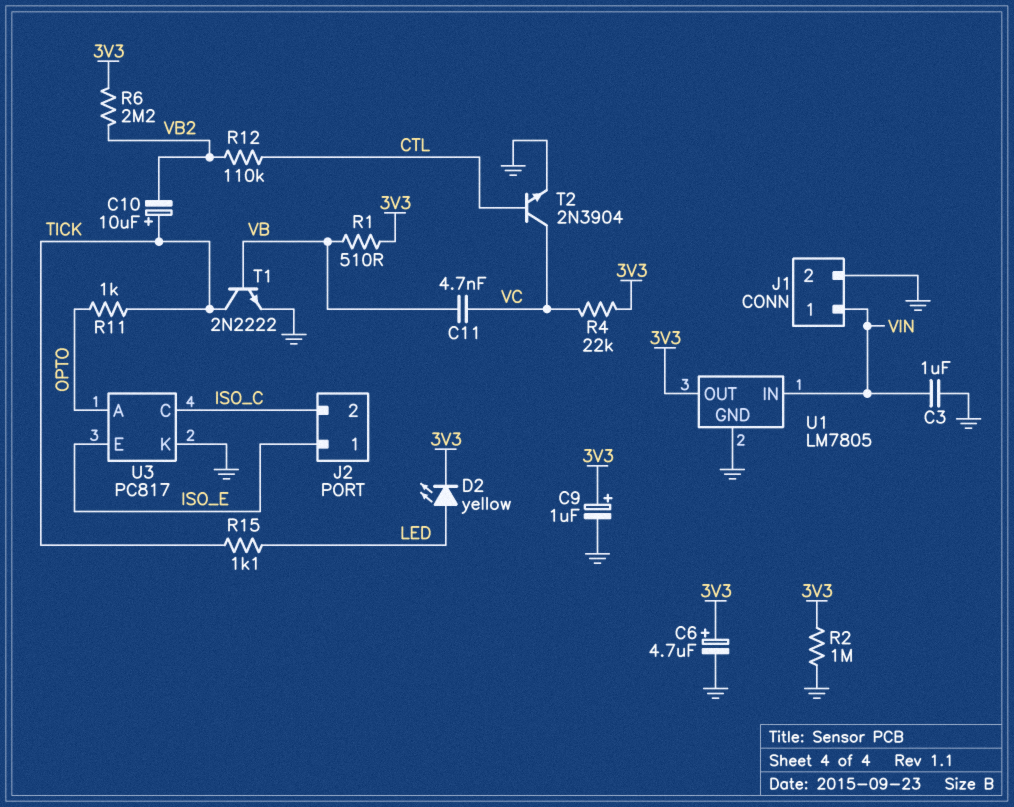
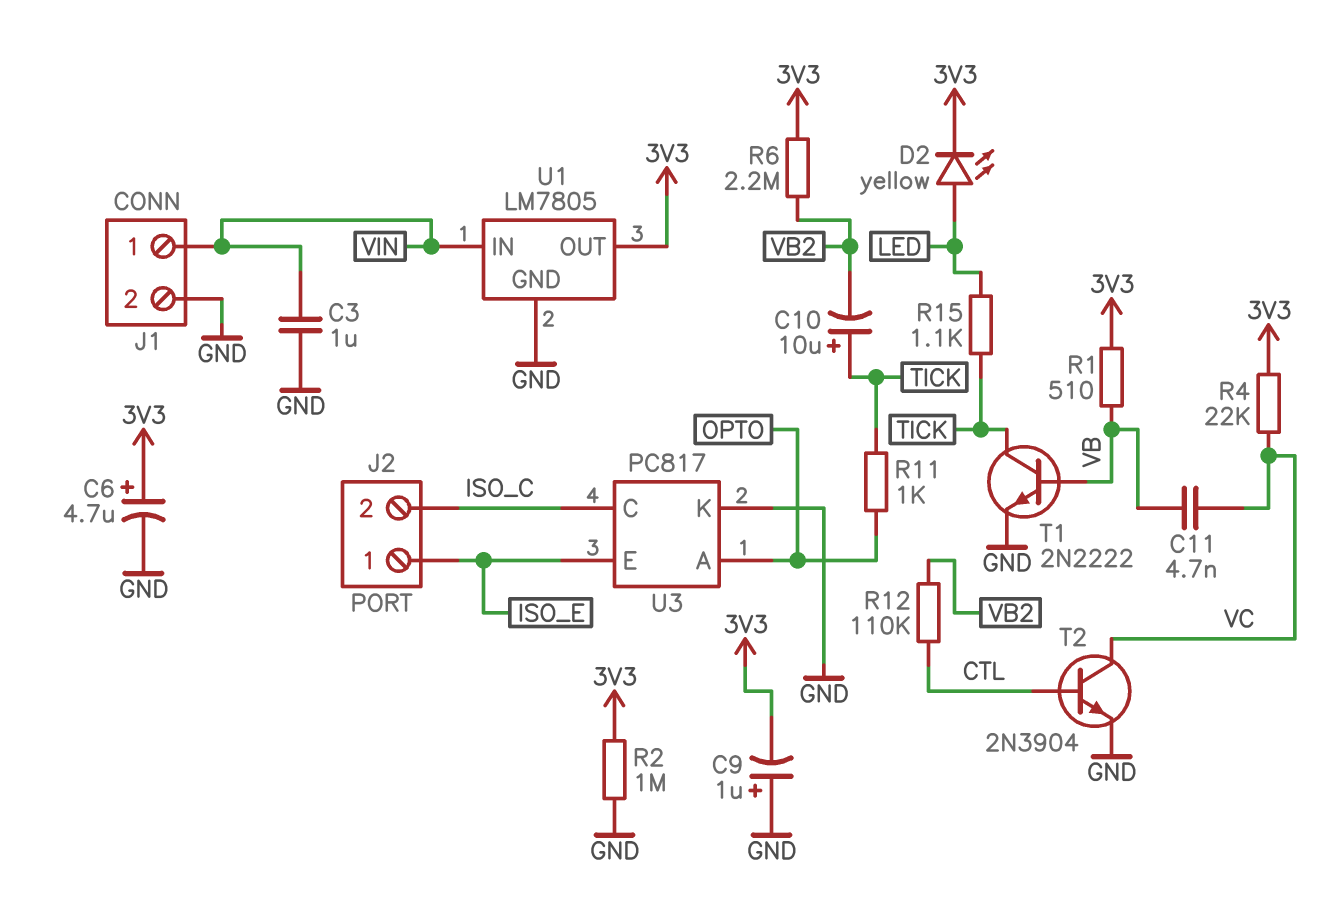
C9: 1uF (plus 3V3, minus GND) -> 1uF (plus GND, minus 3V3)

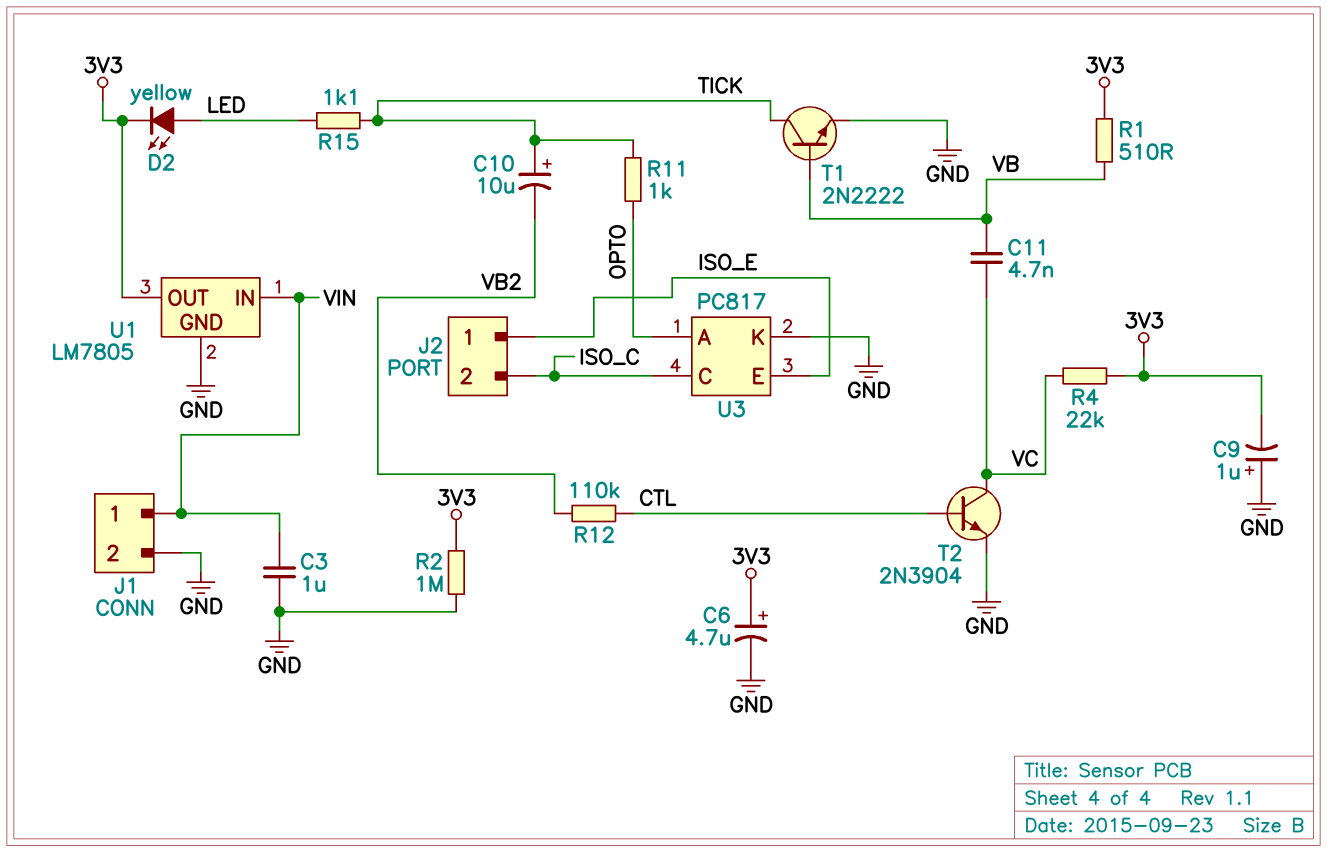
R6: 2.2M (3V3, VB2) -> none

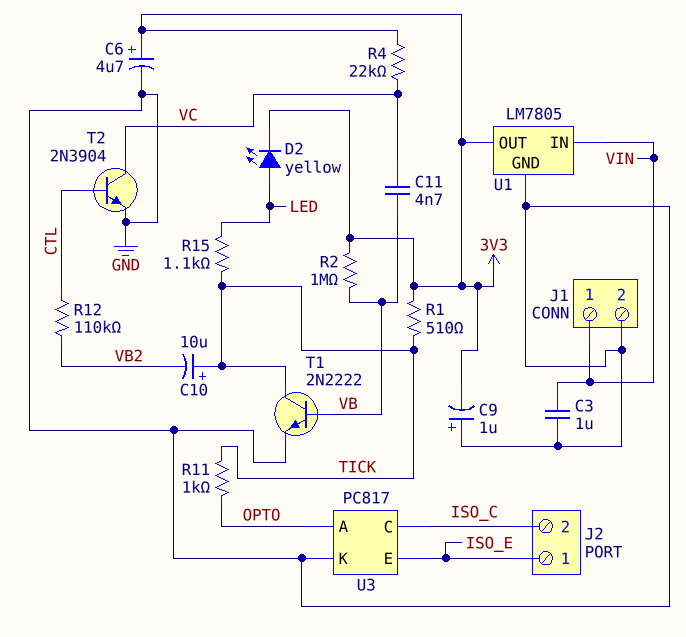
R1: 510 (3V3, VB) -> 510 (3V3, TICK)
R2: 1M (3V3, GND) -> 1M (3V3, VB)

